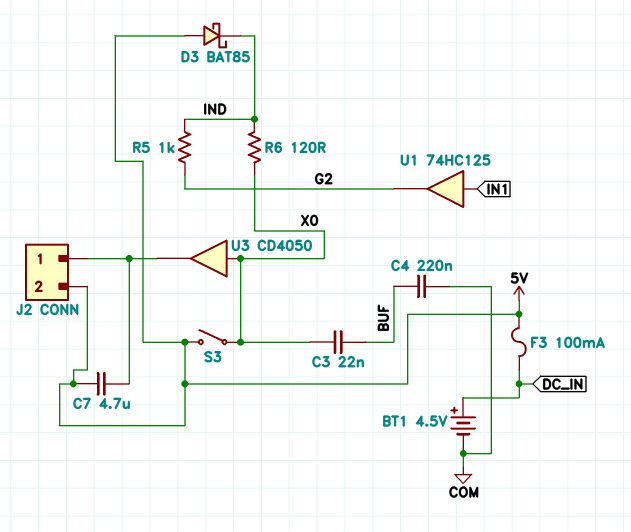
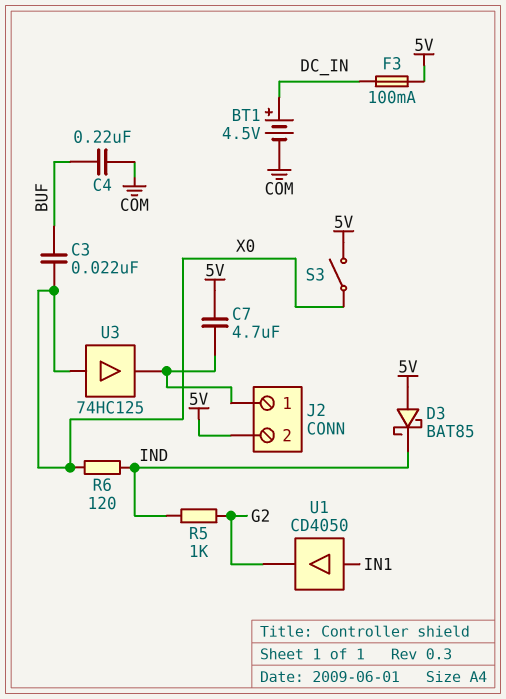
U1: buffer 74HC125 (in IN1, out G2) -> buffer CD4050 (in IN1, out G2)
U3: buffer CD4050 (in X0, out J2/1) -> buffer 74HC125 (in X0, out J2/1)

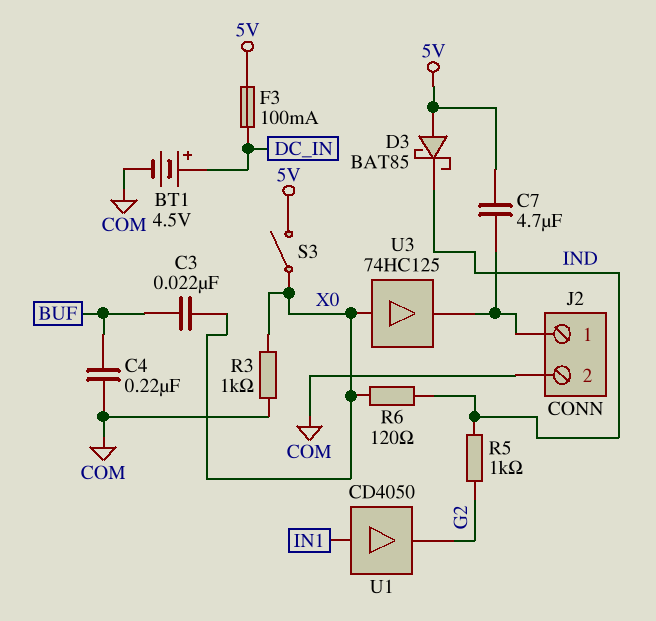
J2 pin 2: 5V -> COM
R3: none -> 1k (COM, X0)

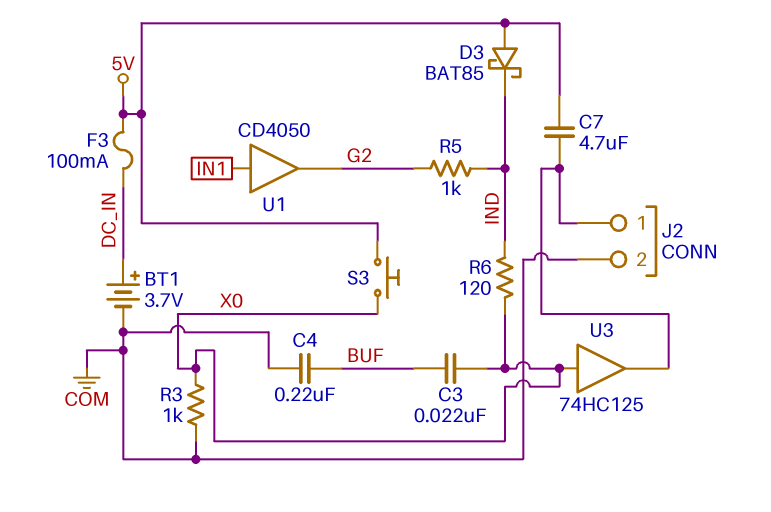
BT1: 4.5V (plus DC_IN, minus COM) -> 3.7V (plus DC_IN, minus COM)
S3: switch (5V, X0) -> button (5V, X0)

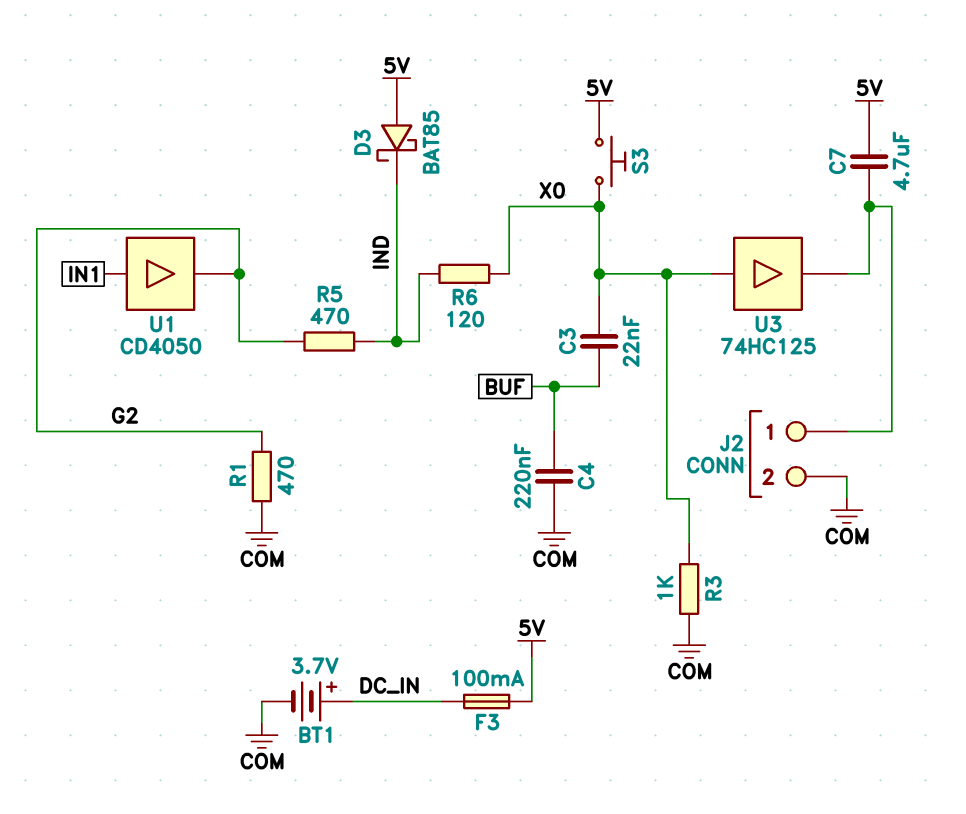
R1: none -> 470 (COM, G2)
R5: 1k (G2, IND) -> 470 (G2, IND)

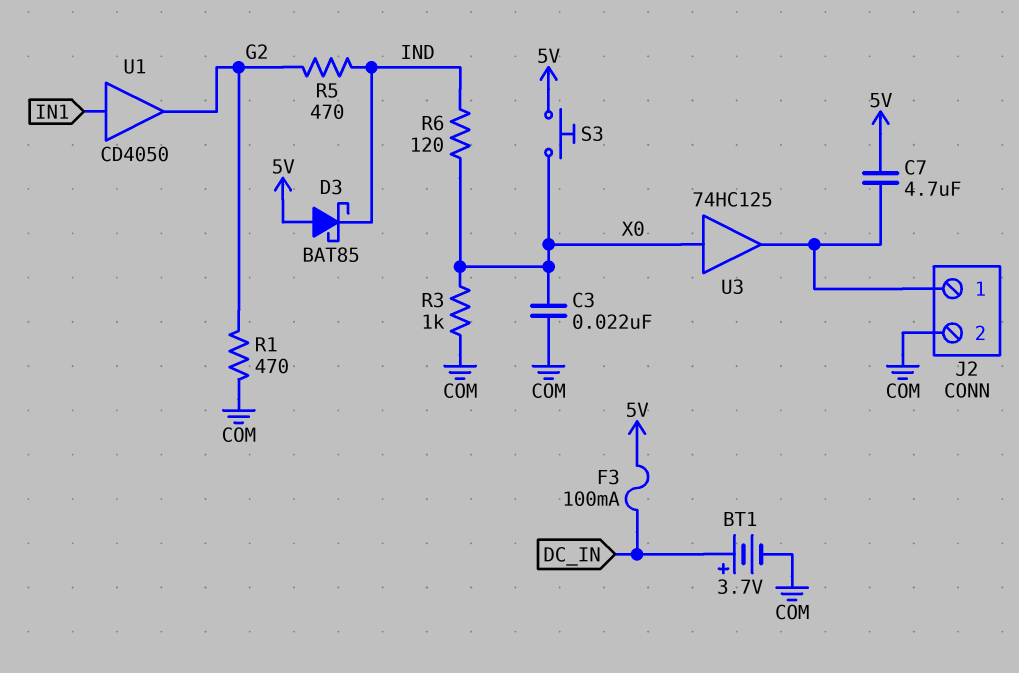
C3: 22nF (BUF, X0) -> 22nF (COM, X0)
C4: 220nF (BUF, COM) -> none

